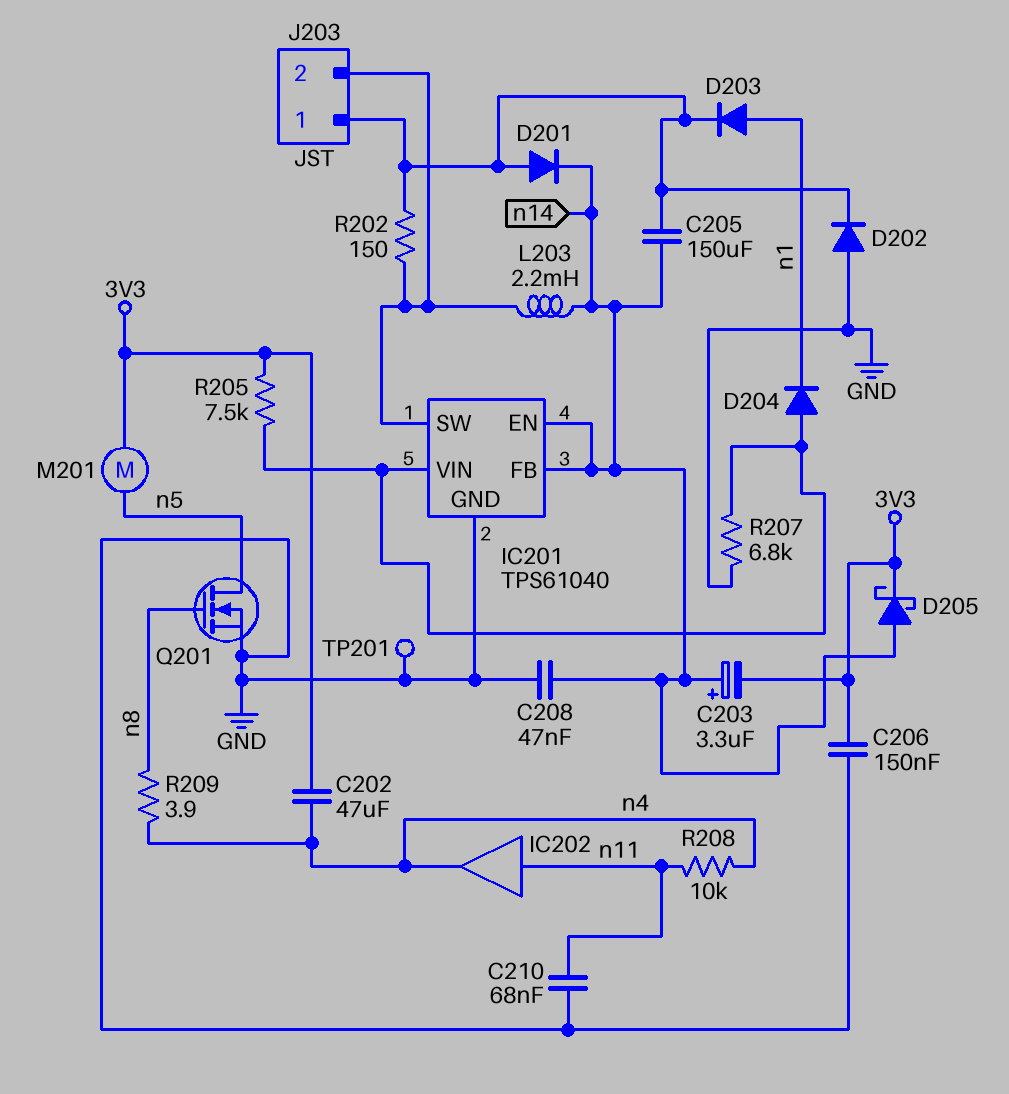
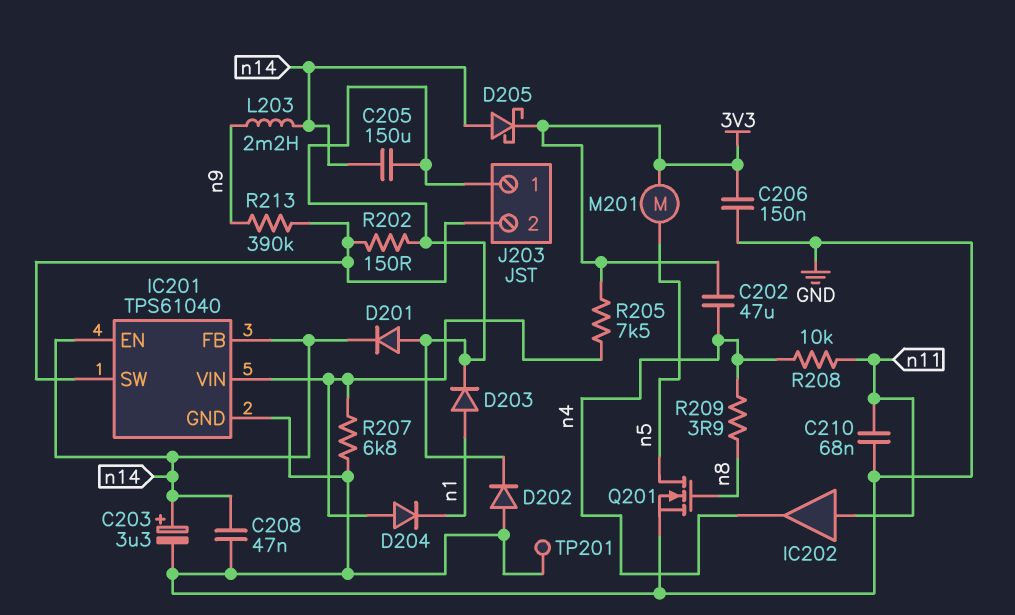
C203: 3.3uF (plus n14, minus 3V3) -> 3.3uF (plus n14, minus GND)
L203: 2.2mH (IC201/SW, n14) -> 2.2mH (n9, n14)
R213: none -> 390k (IC201/SW, n9)

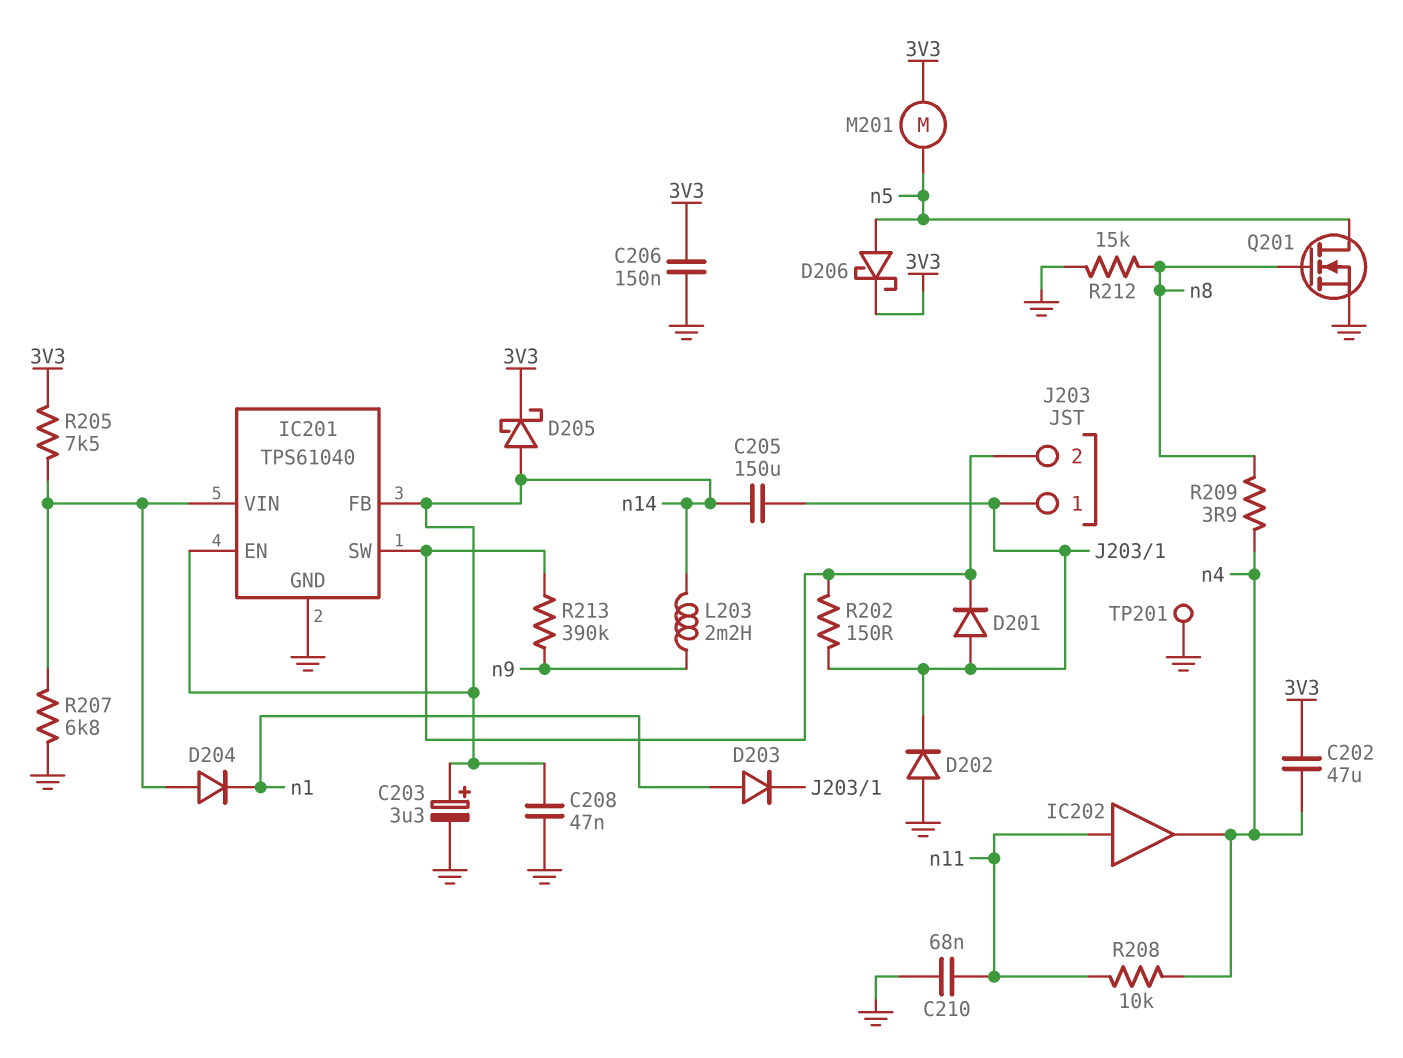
D201: diode (A J203/1, K n14) -> diode (A J203/1, K IC201/SW)
D206: none -> schottky (A n5, K 3V3)
R212: none -> 15k (GND, n8)

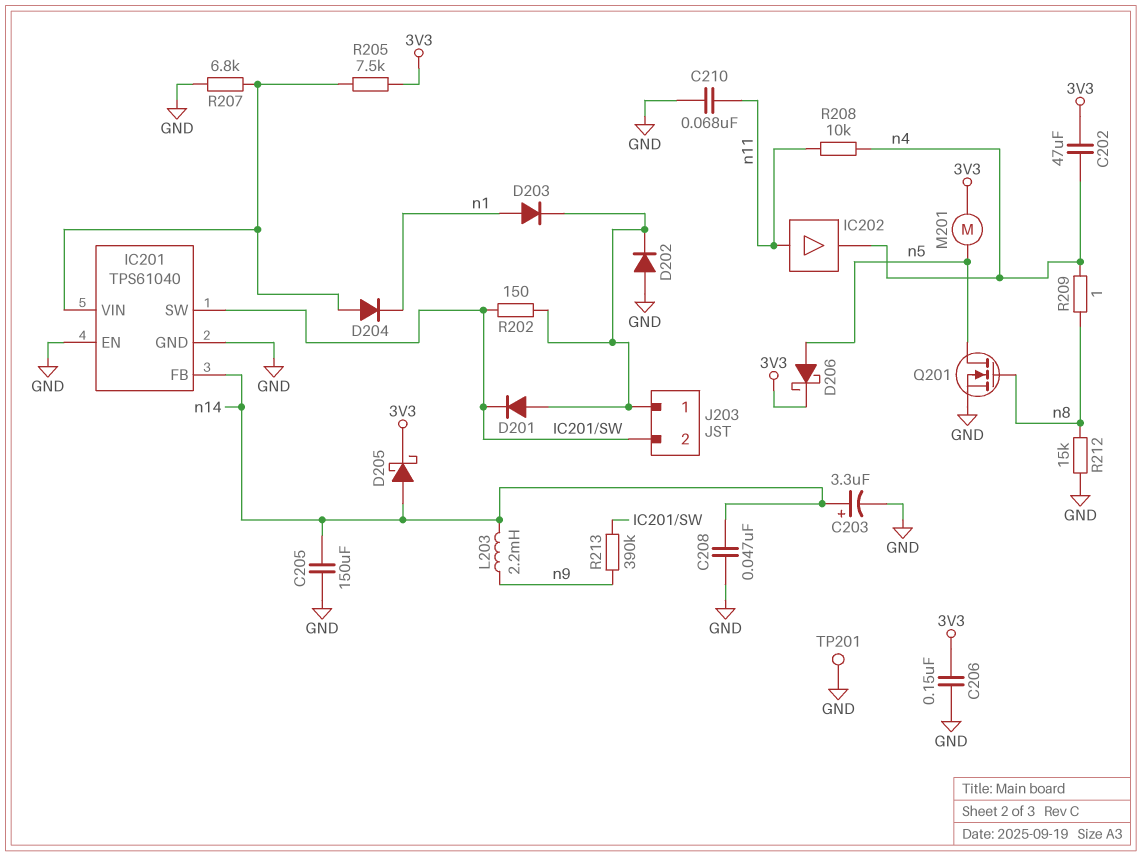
C205: 150uF (J203/1, n14) -> 150uF (GND, n14)
IC201 pin EN: n14 -> GND
R209: 3.9 (n4, n8) -> 1 (n4, n8)

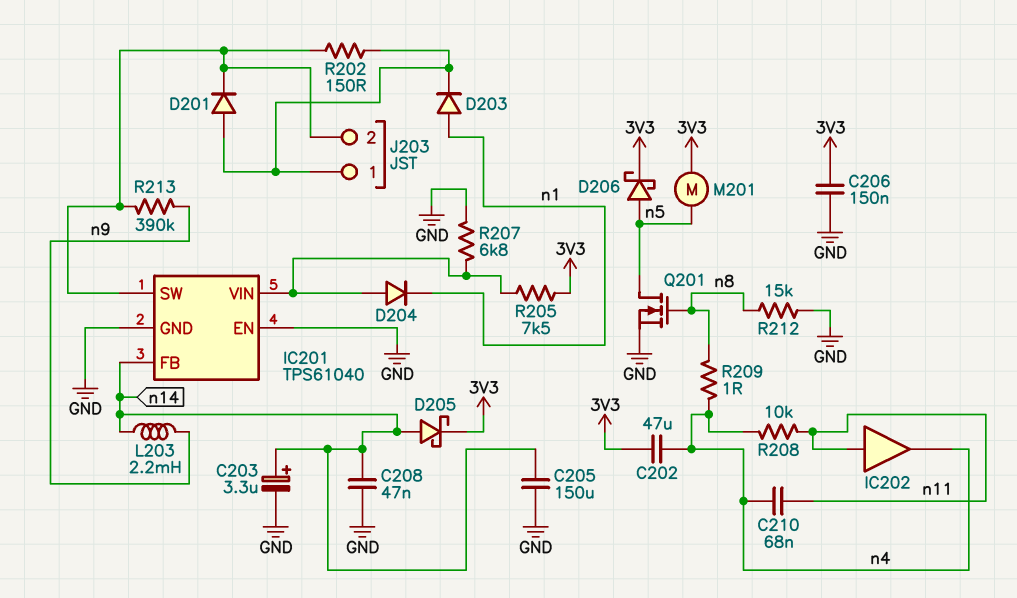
C210: 68nF (GND, n11) -> 68nF (n4, n11)
D202: diode (A GND, K J203/1) -> none
TP201: test point (GND) -> none

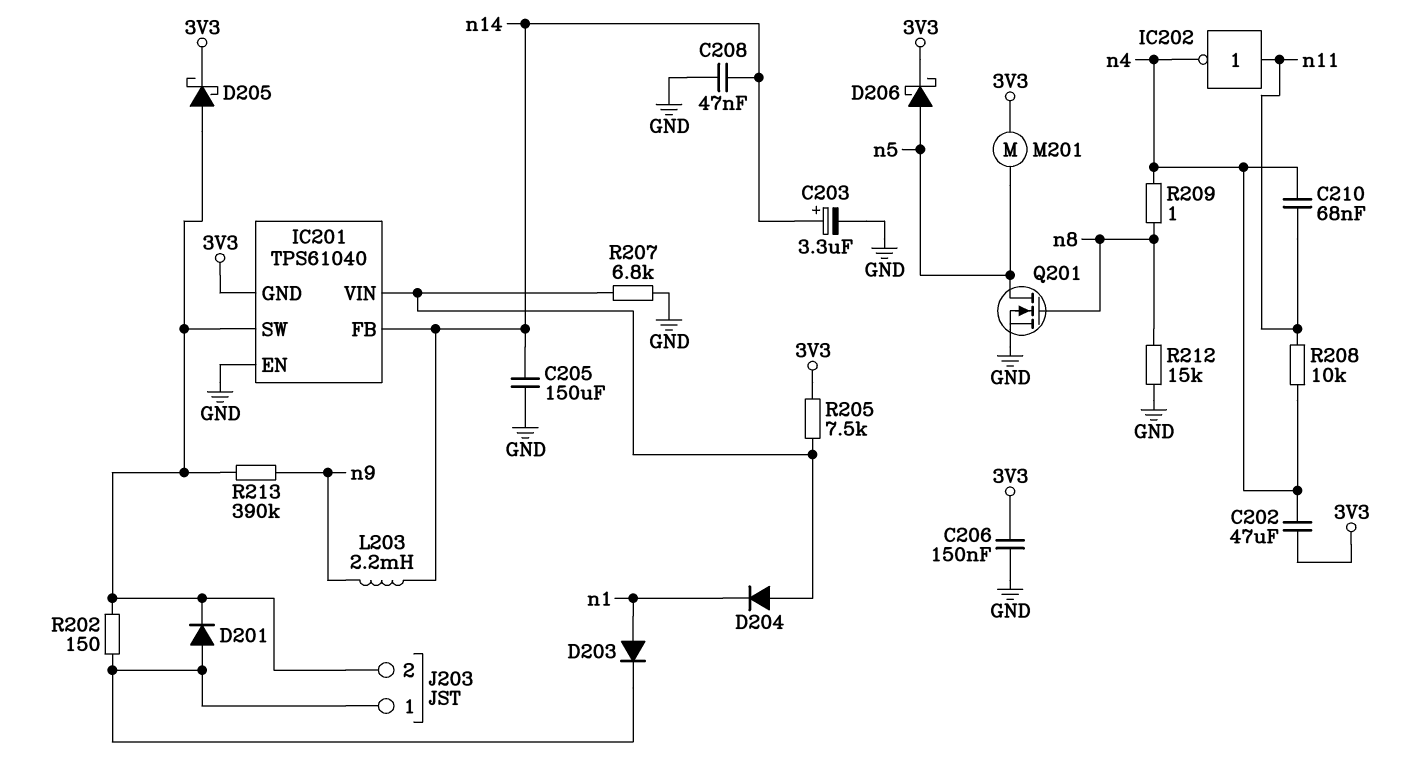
D205: schottky (A n14, K 3V3) -> schottky (A IC201/SW, K 3V3)
IC201 pin GND: GND -> 3V3
IC202: buffer (in n11, out n4) -> NOT (in n11, out n4)

